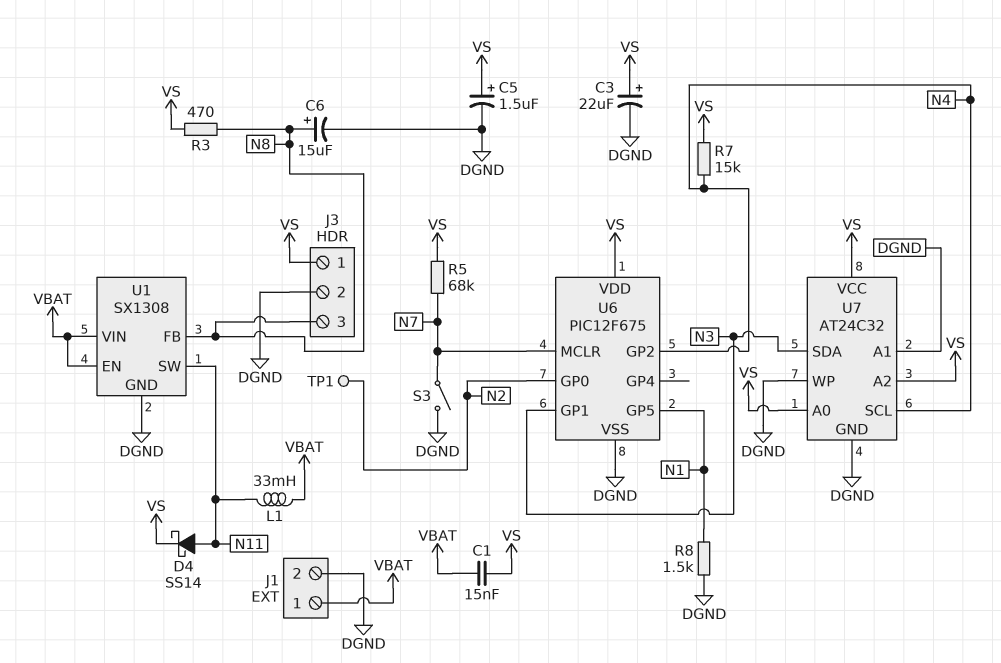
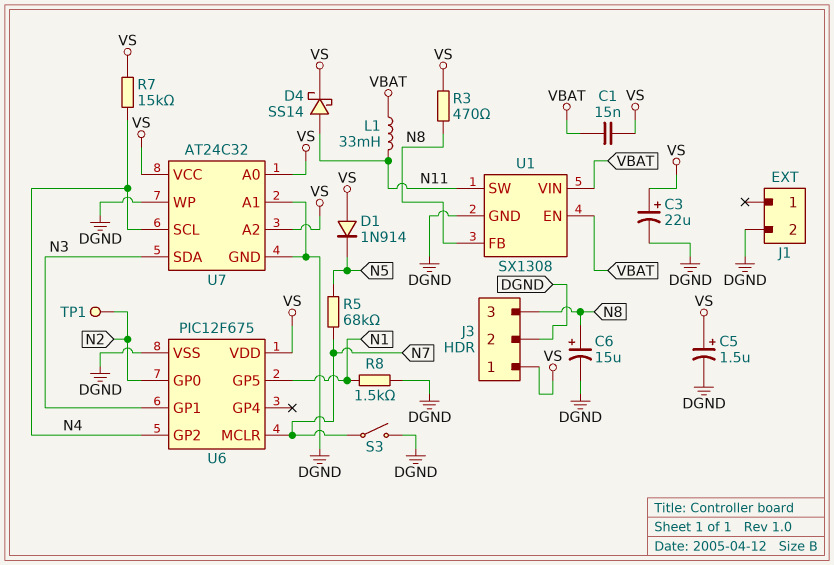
D1: none -> diode 1N914 (A VS, K N5)
J1 pin 1: VBAT -> none
R5: 68k (N7, VS) -> 68k (N5, N7)

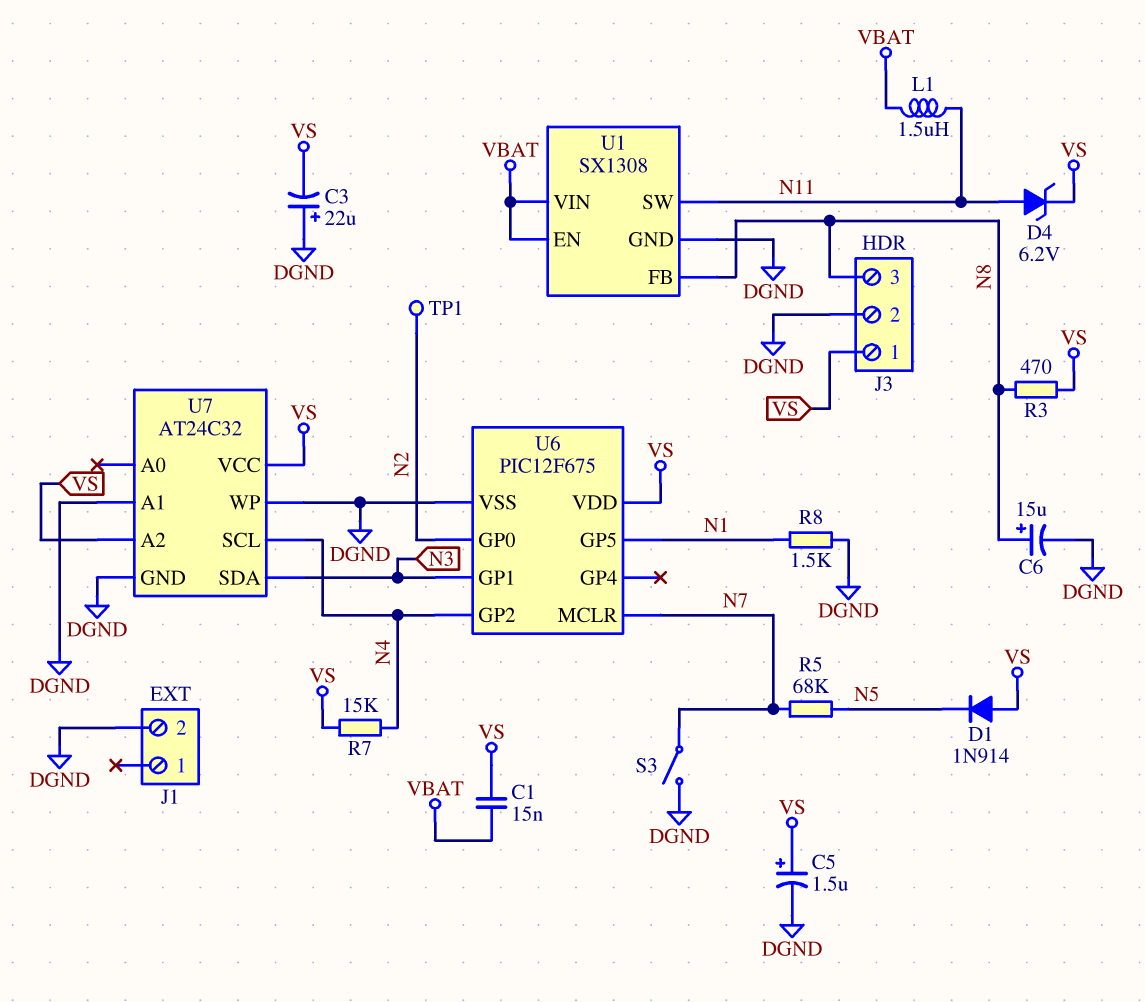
C3: 22uF (plus VS, minus DGND) -> 22uF (plus DGND, minus VS)
D4: schottky SS14 (A N11, K VS) -> zener 6.2V (A N11, K VS)
L1: 33mH (N11, VBAT) -> 1.5uH (N11, VBAT)
U7 pin A0: VS -> none

